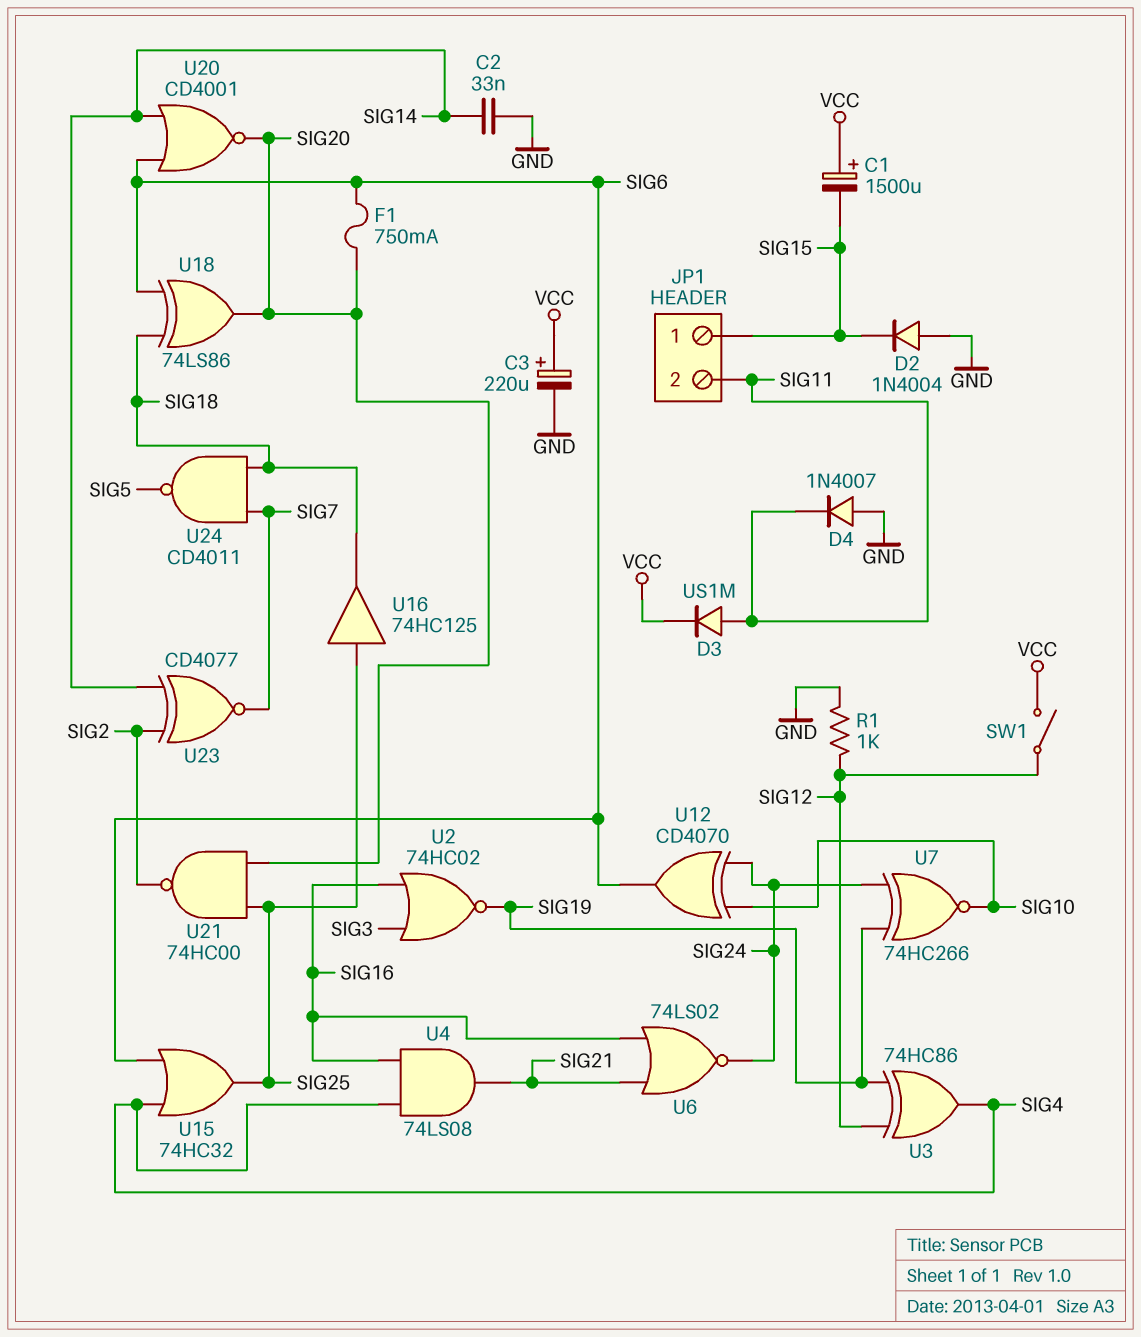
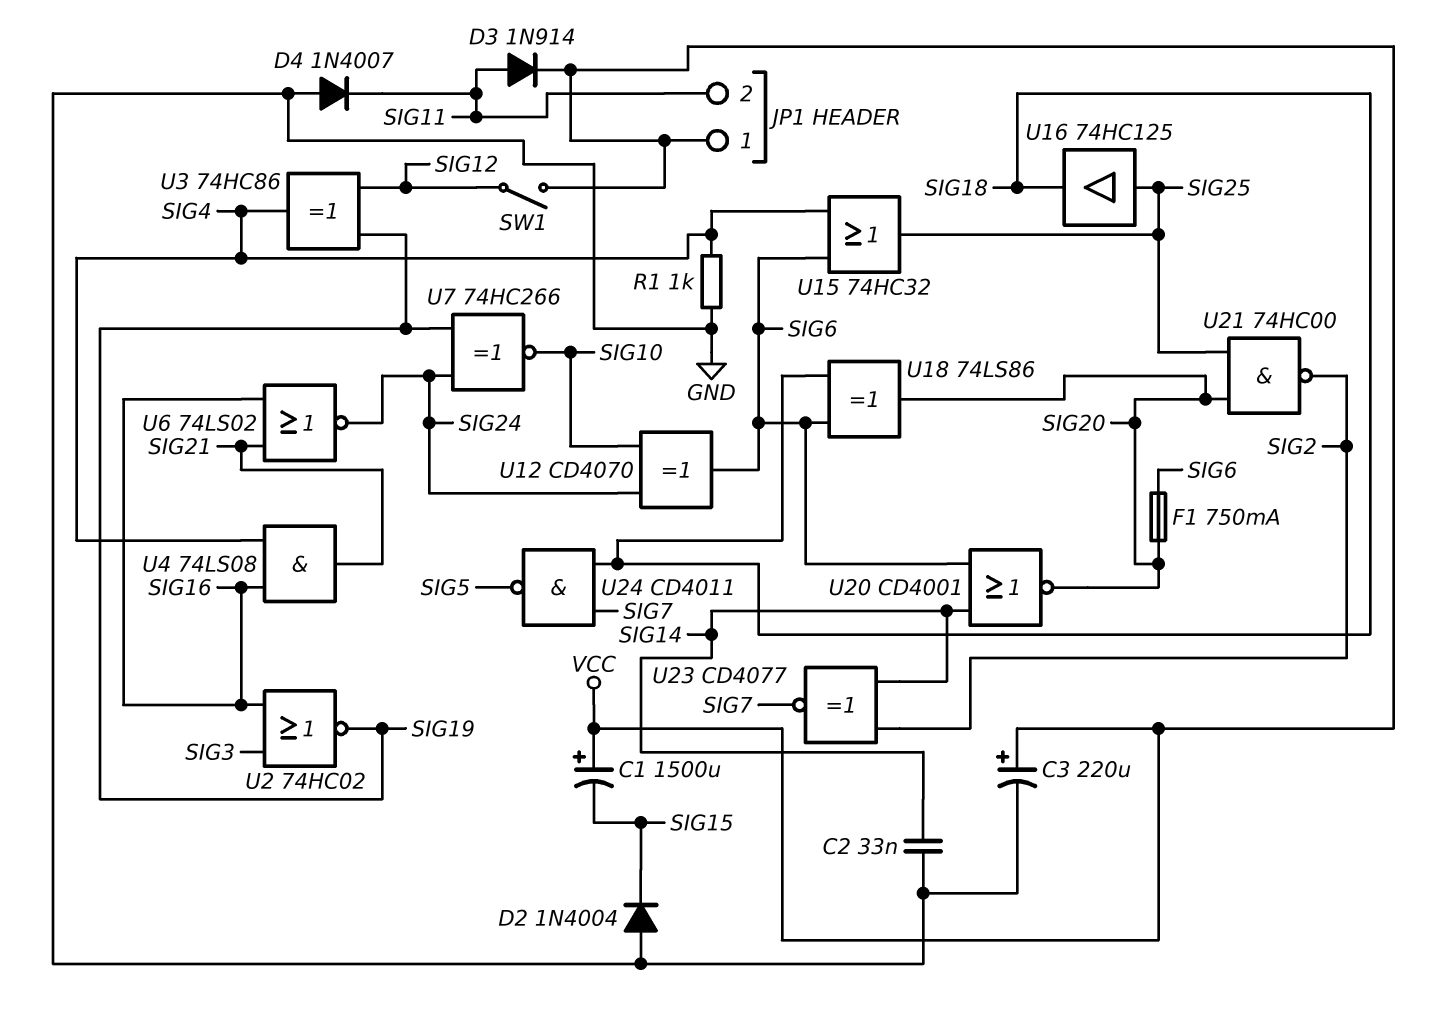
D3: diode US1M (A SIG11, K VCC) -> diode 1N914 (A SIG11, K VCC)
JP1 pin 1: SIG15 -> VCC
R1: 1k (GND, SIG12) -> 1k (GND, SIG4)

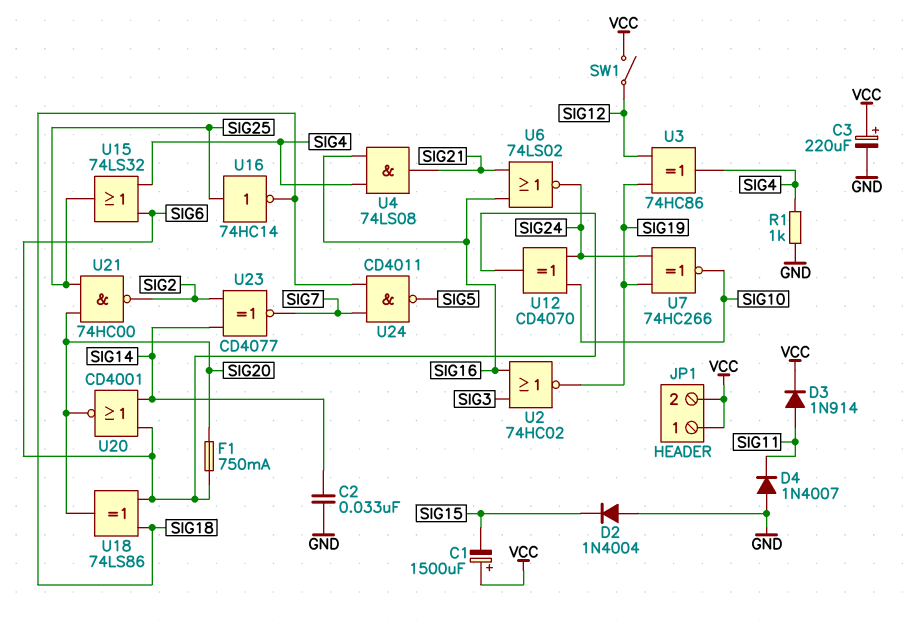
JP1 pin 2: SIG11 -> VCC
U15: OR 74HC32 (in SIG4, in SIG6, out SIG25) -> OR 74LS32 (in SIG4, in SIG6, out SIG25)
U16: buffer 74HC125 (in SIG25, out SIG18) -> NOT 74HC14 (in SIG25, out SIG18)

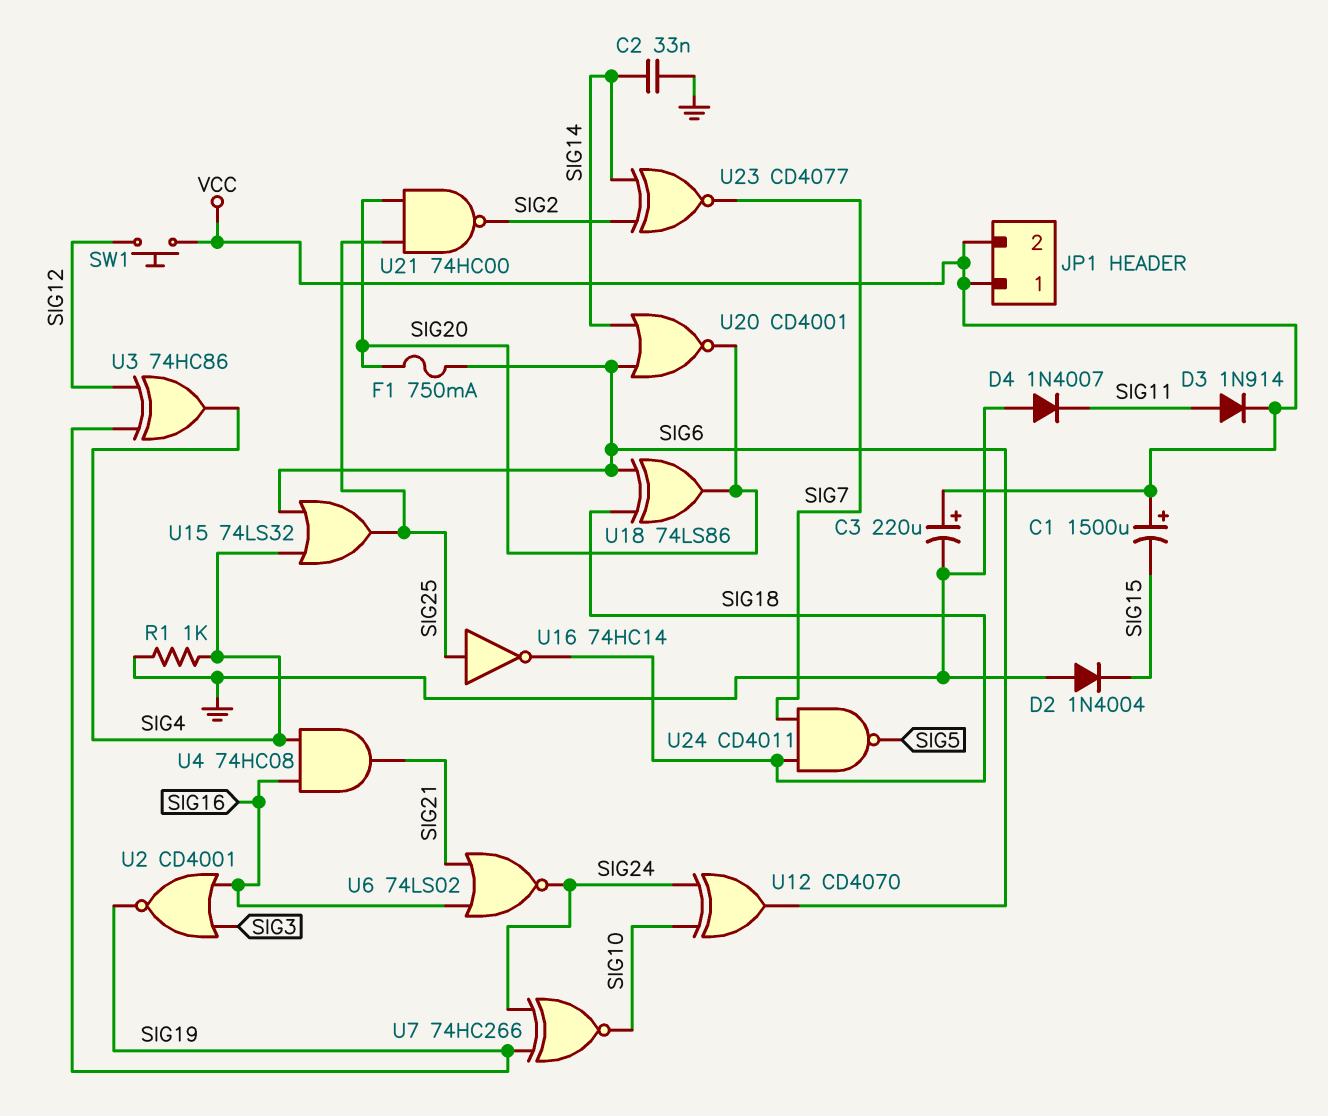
SW1: switch (SIG12, VCC) -> button (SIG12, VCC)
U2: NOR 74HC02 (in SIG3, in SIG16, out SIG19) -> NOR CD4001 (in SIG3, in SIG16, out SIG19)
U4: AND 74LS08 (in SIG4, in SIG16, out SIG21) -> AND 74HC08 (in SIG4, in SIG16, out SIG21)

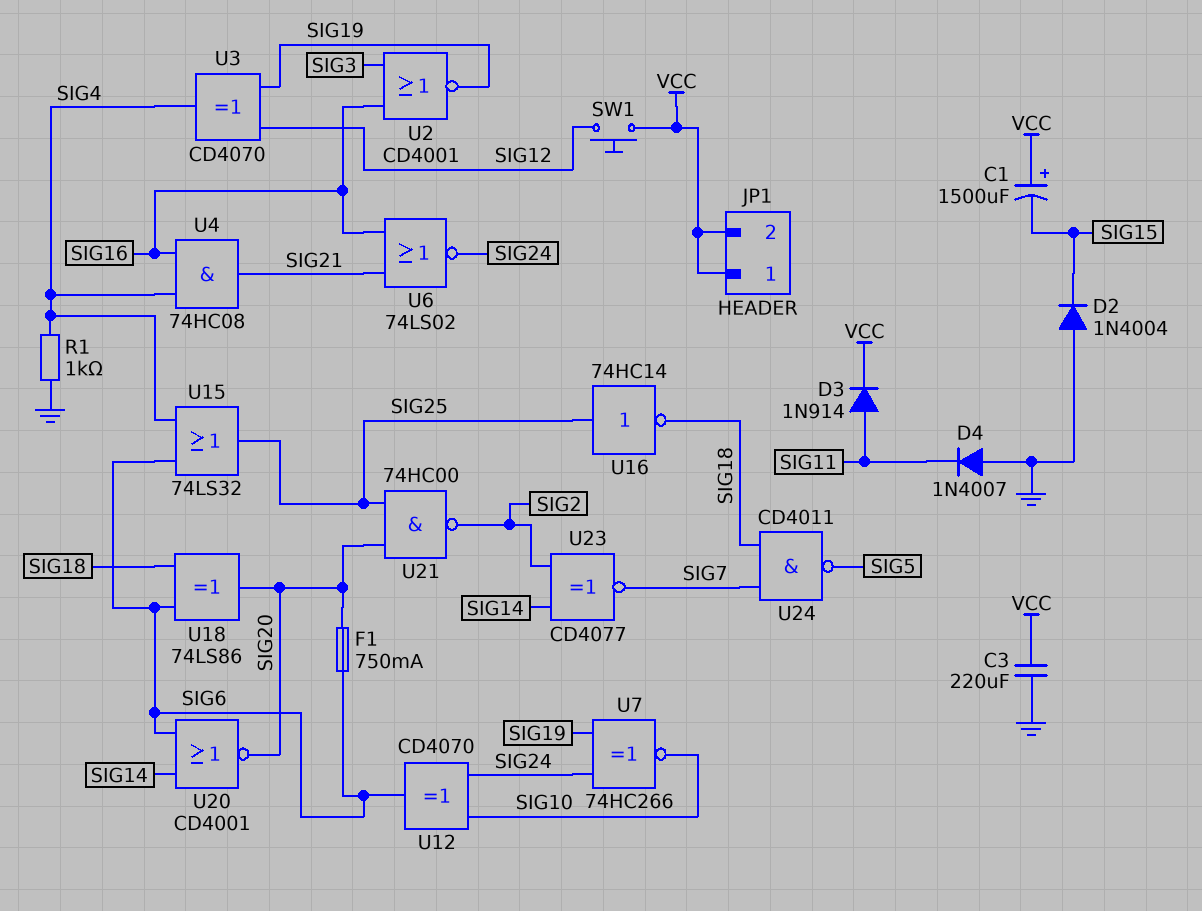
C2: 33nF (GND, SIG14) -> none
C3: 220uF (plus VCC, minus GND) -> 220uF (GND, VCC)
U3: XOR 74HC86 (in SIG12, in SIG19, out SIG4) -> XOR CD4070 (in SIG12, in SIG19, out SIG4)

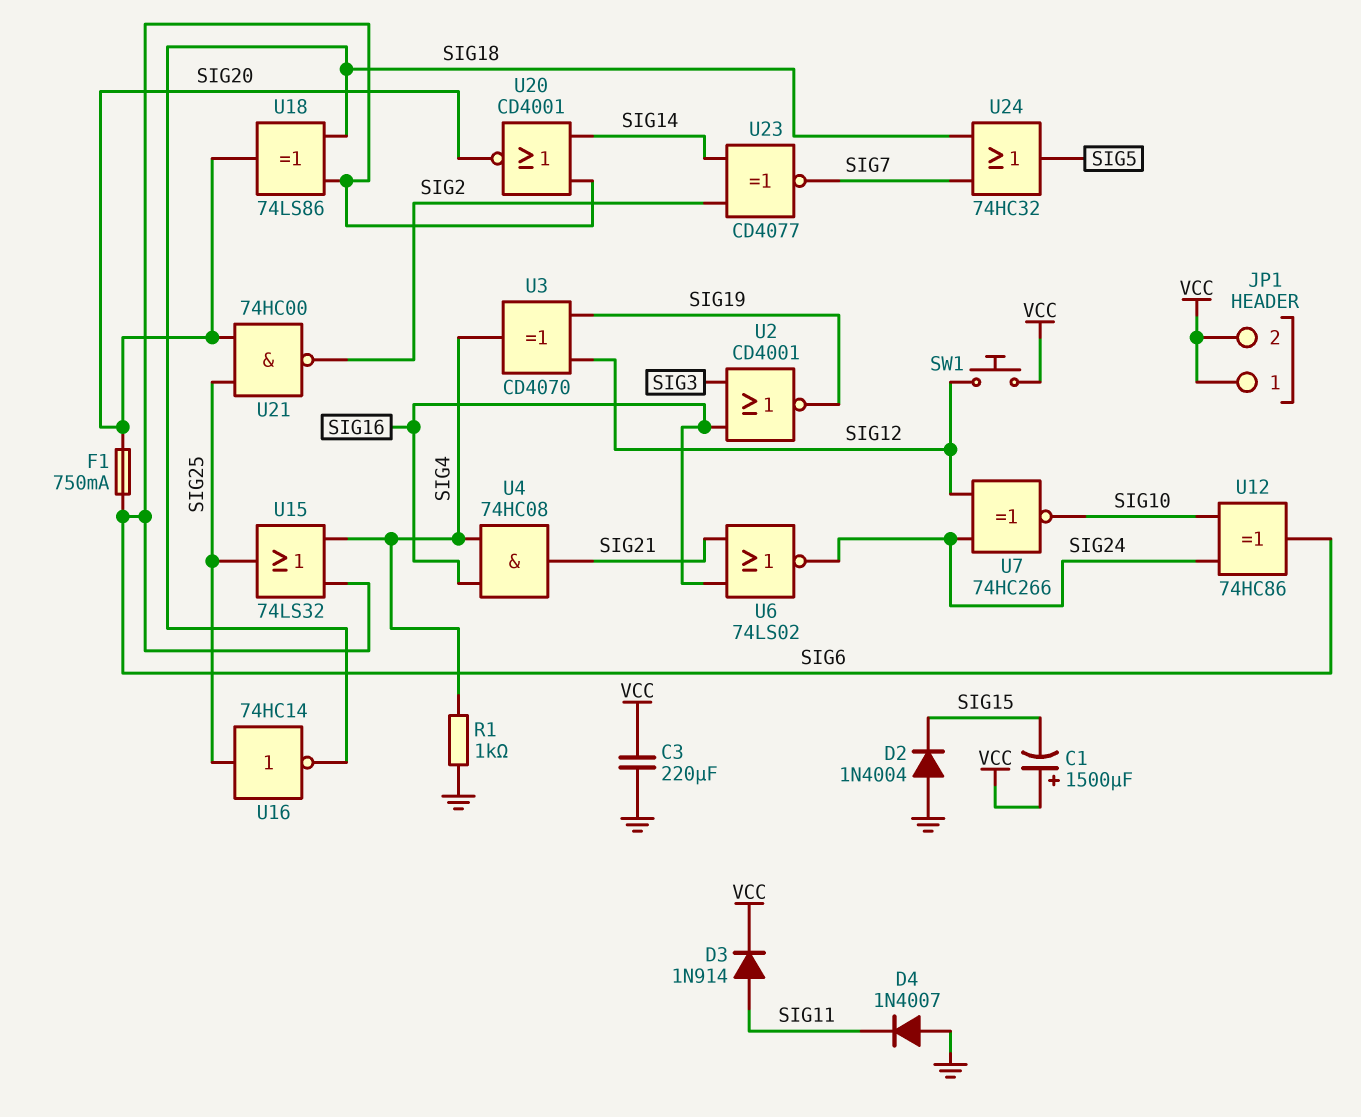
U7: XNOR 74HC266 (in SIG19, in SIG24, out SIG10) -> XNOR 74HC266 (in SIG12, in SIG24, out SIG10)
U12: XOR CD4070 (in SIG10, in SIG24, out SIG6) -> XOR 74HC86 (in SIG10, in SIG24, out SIG6)
U24: NAND CD4011 (in SIG7, in SIG18, out SIG5) -> OR 74HC32 (in SIG7, in SIG18, out SIG5)

